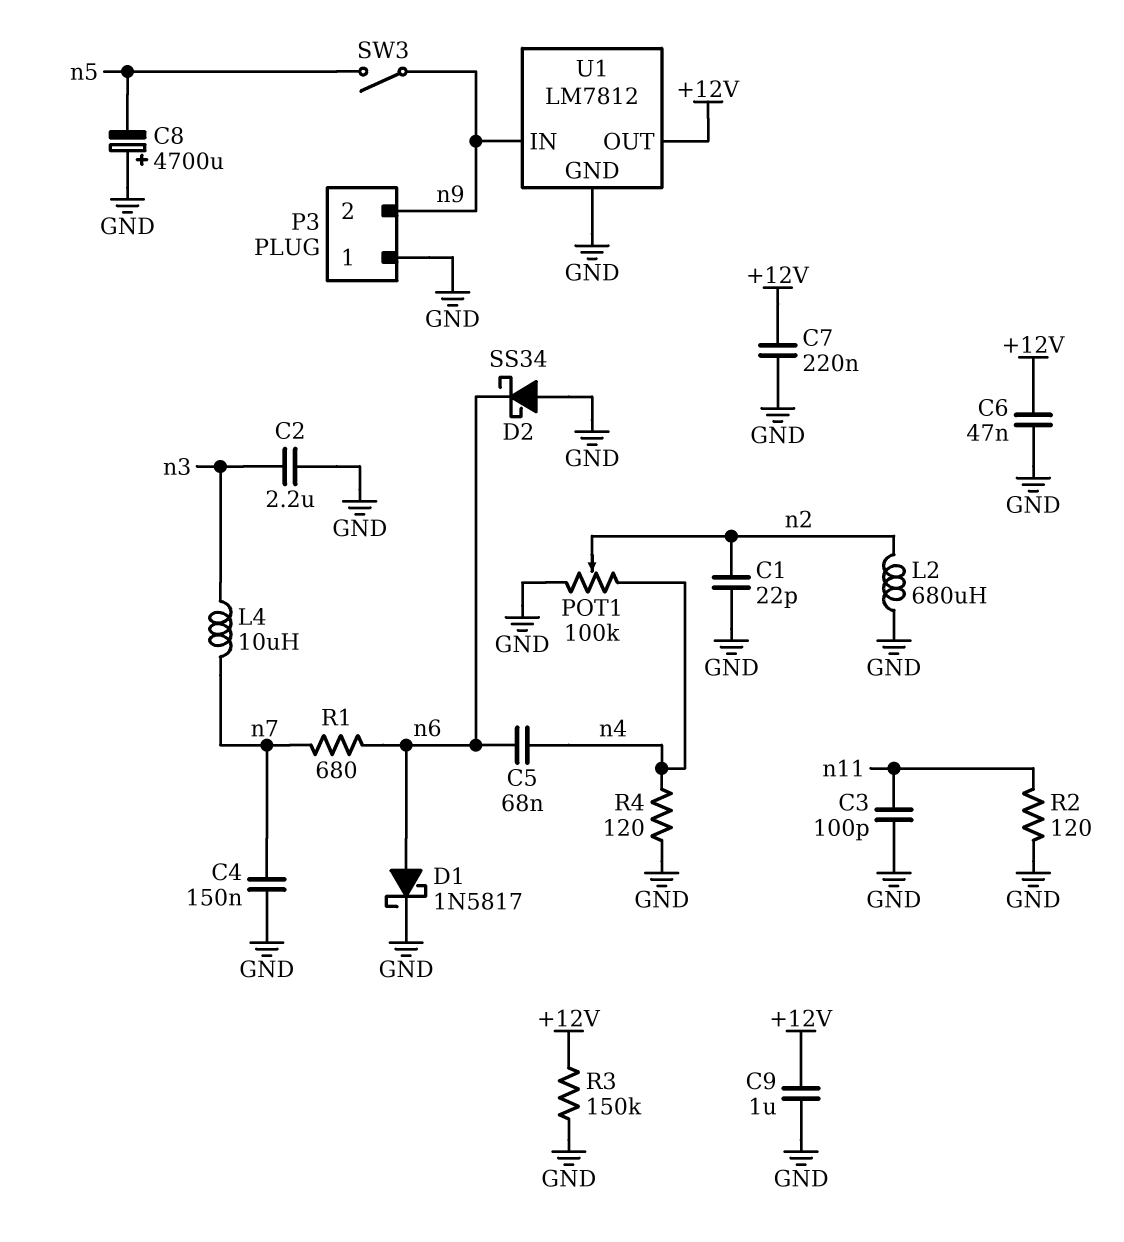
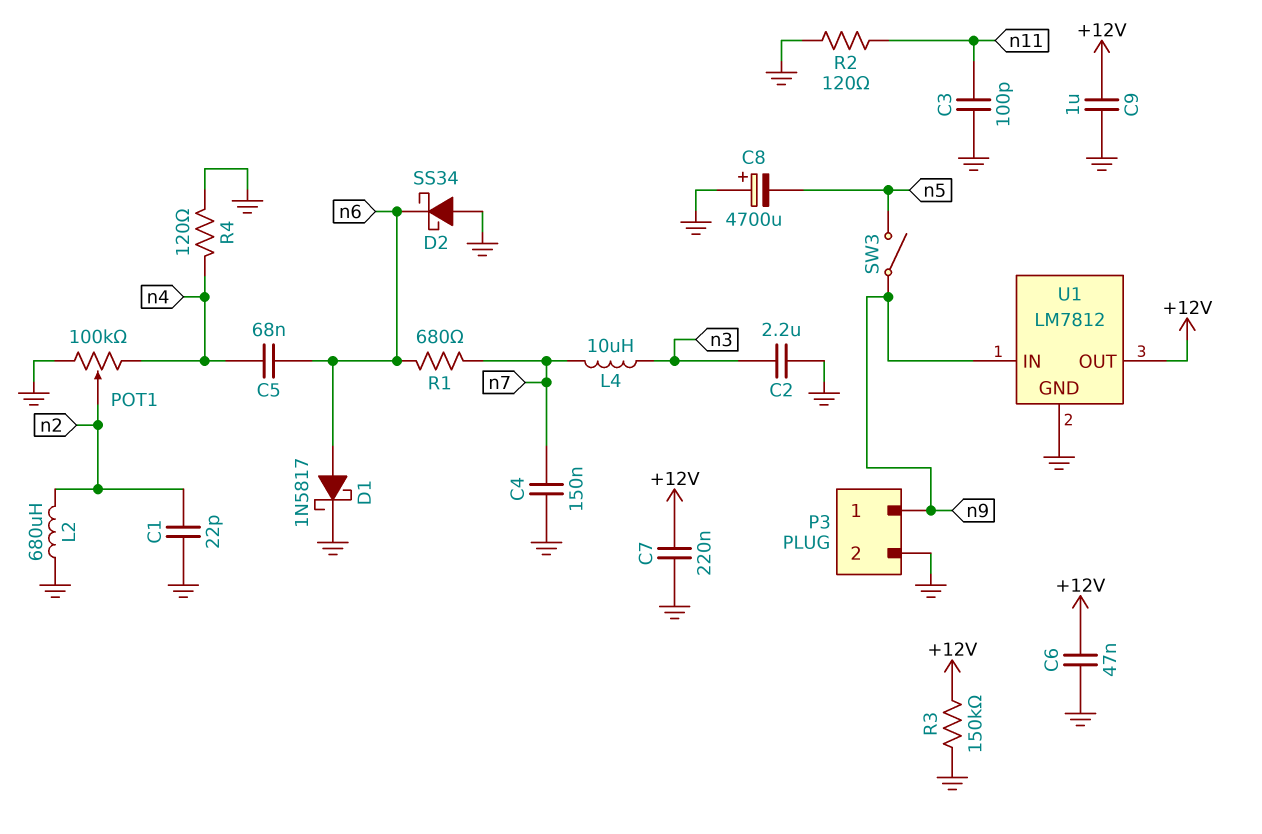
P3 pin 1: GND -> n9
P3 pin 2: n9 -> GND

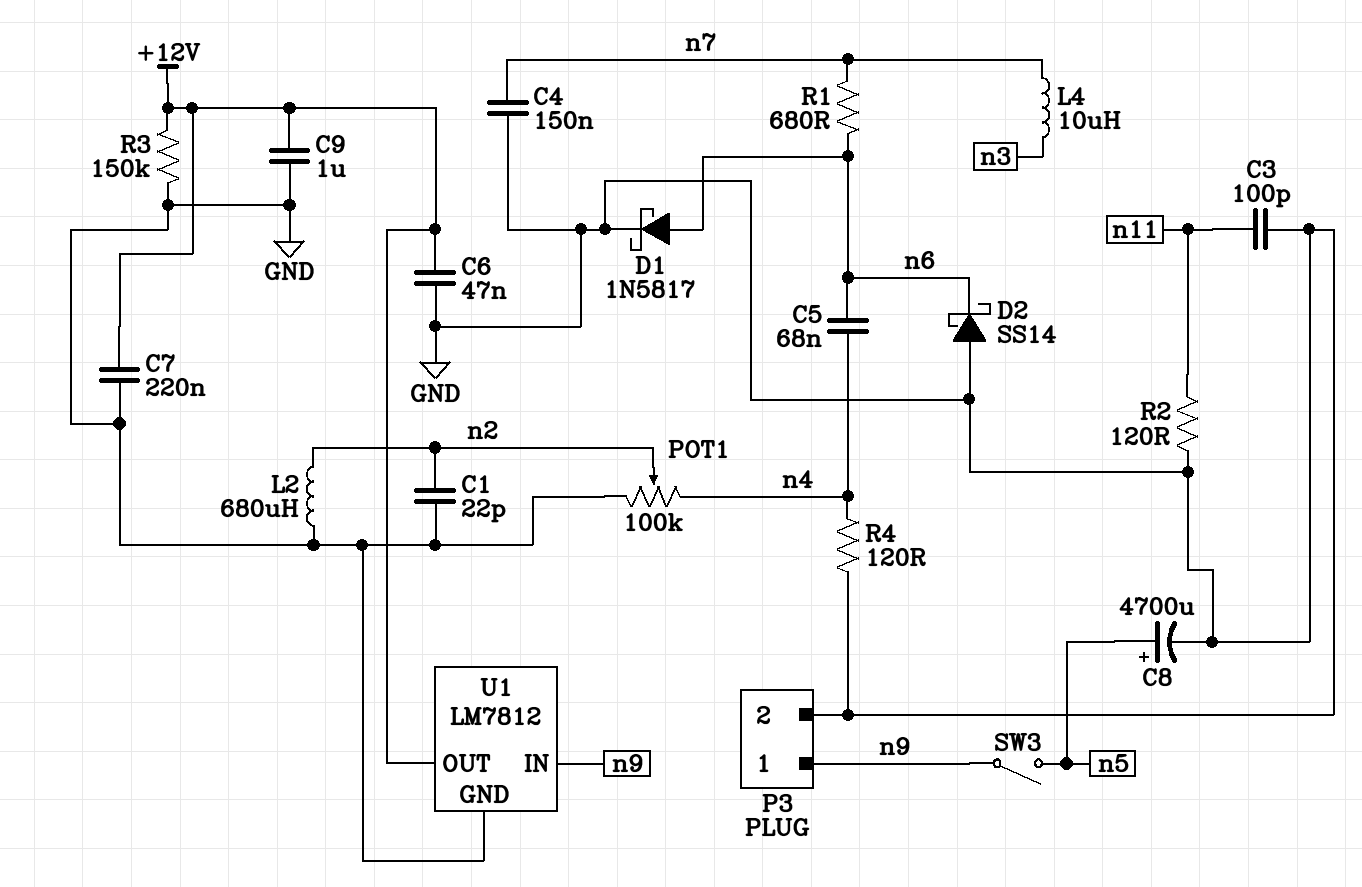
C2: 2.2uF (GND, n3) -> none
C8: 4700uF (plus GND, minus n5) -> 4700uF (plus n5, minus GND)
D2: schottky SS34 (A GND, K n6) -> schottky SS14 (A GND, K n6)

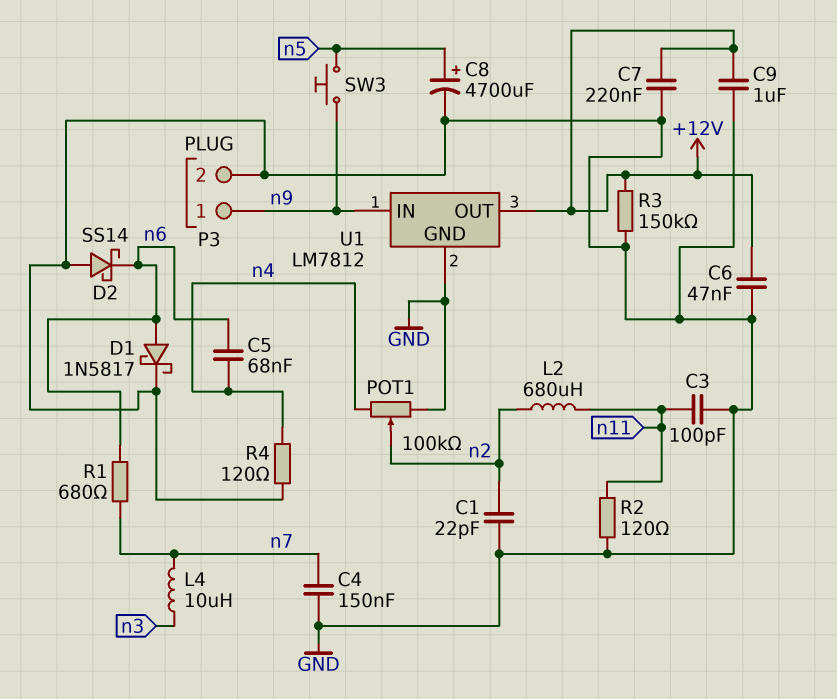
L2: 680uH (GND, n2) -> 680uH (n2, n11)
SW3: switch (n5, n9) -> button (n5, n9)

